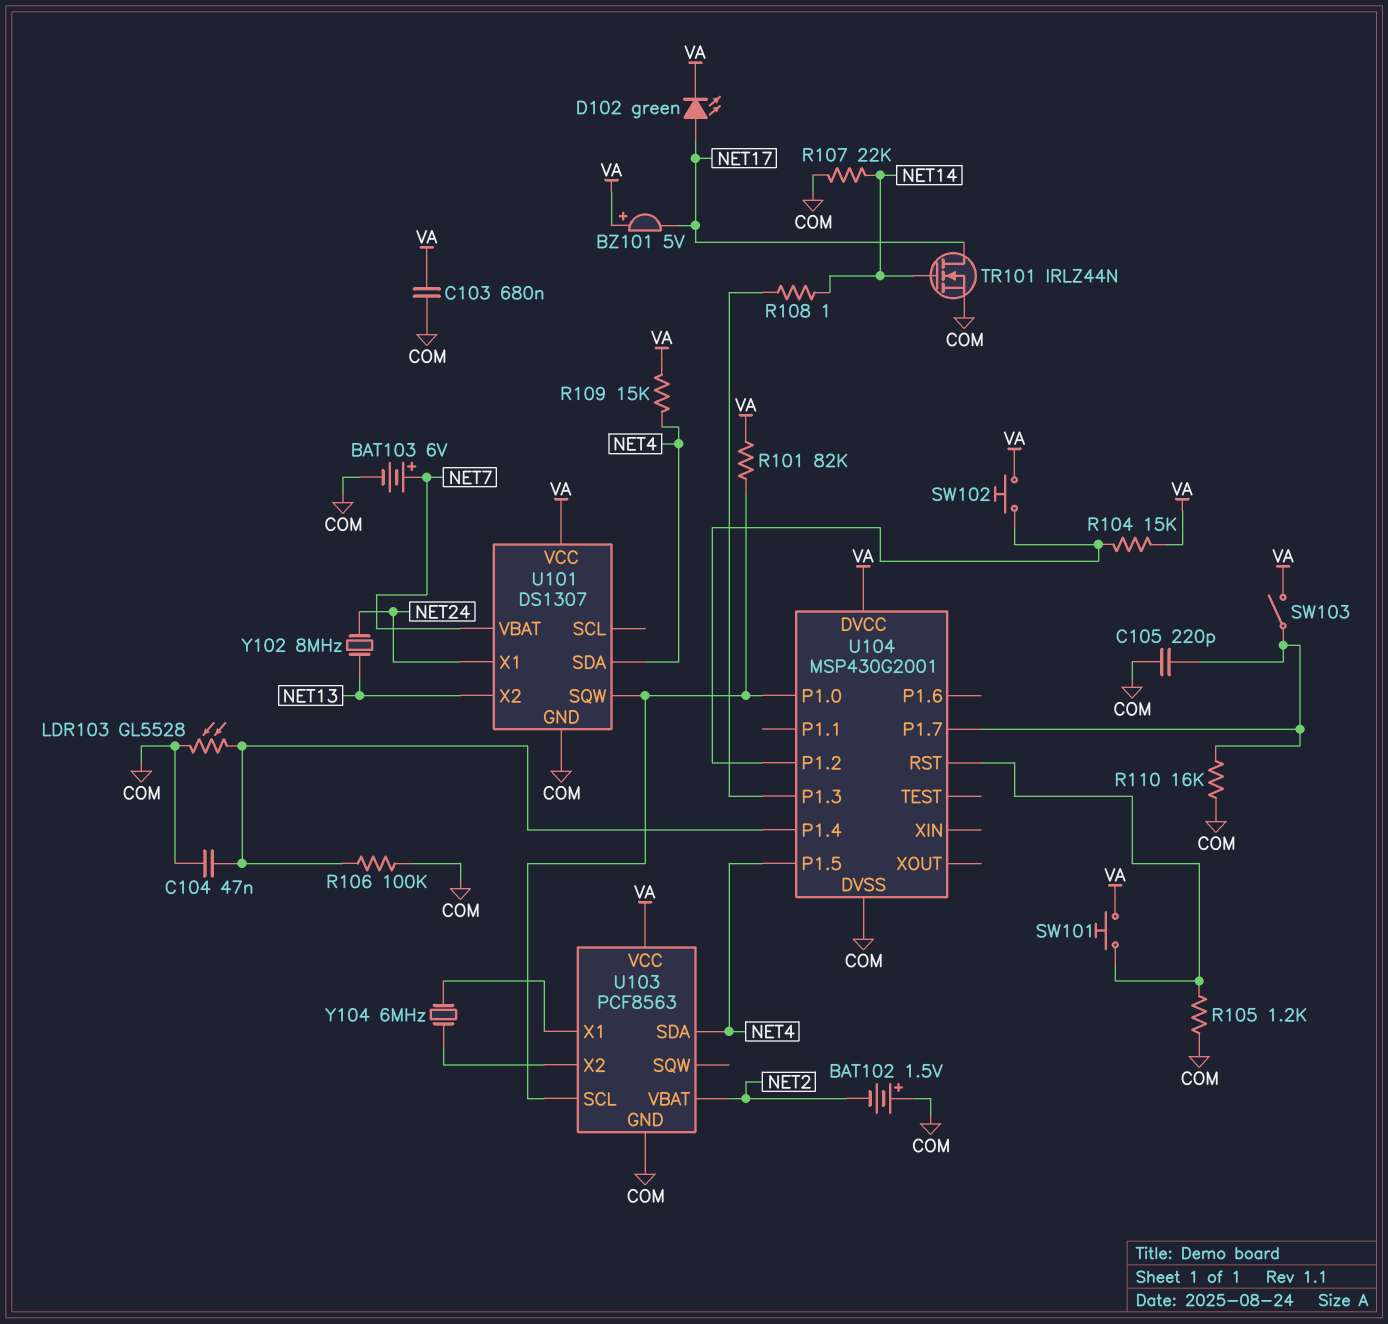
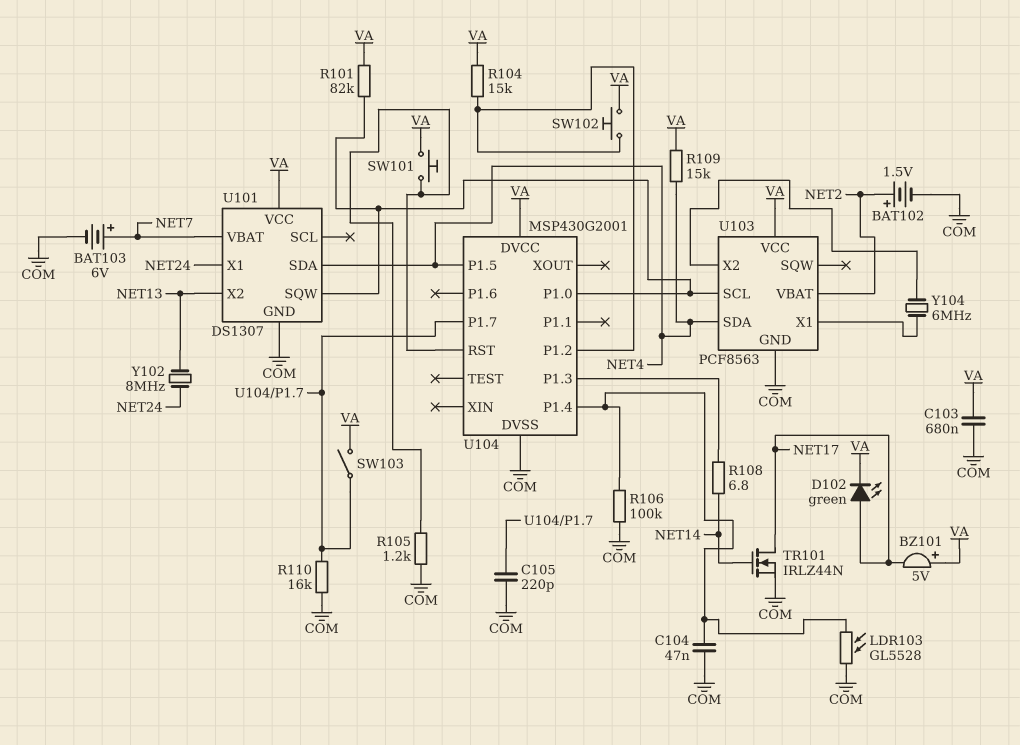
BAT102: 1.5V (plus COM, minus NET2) -> 1.5V (plus NET2, minus COM)
R107: 22k (COM, NET14) -> none
R108: 1 (NET14, U104/P1.3) -> 6.8 (NET14, U104/P1.3)

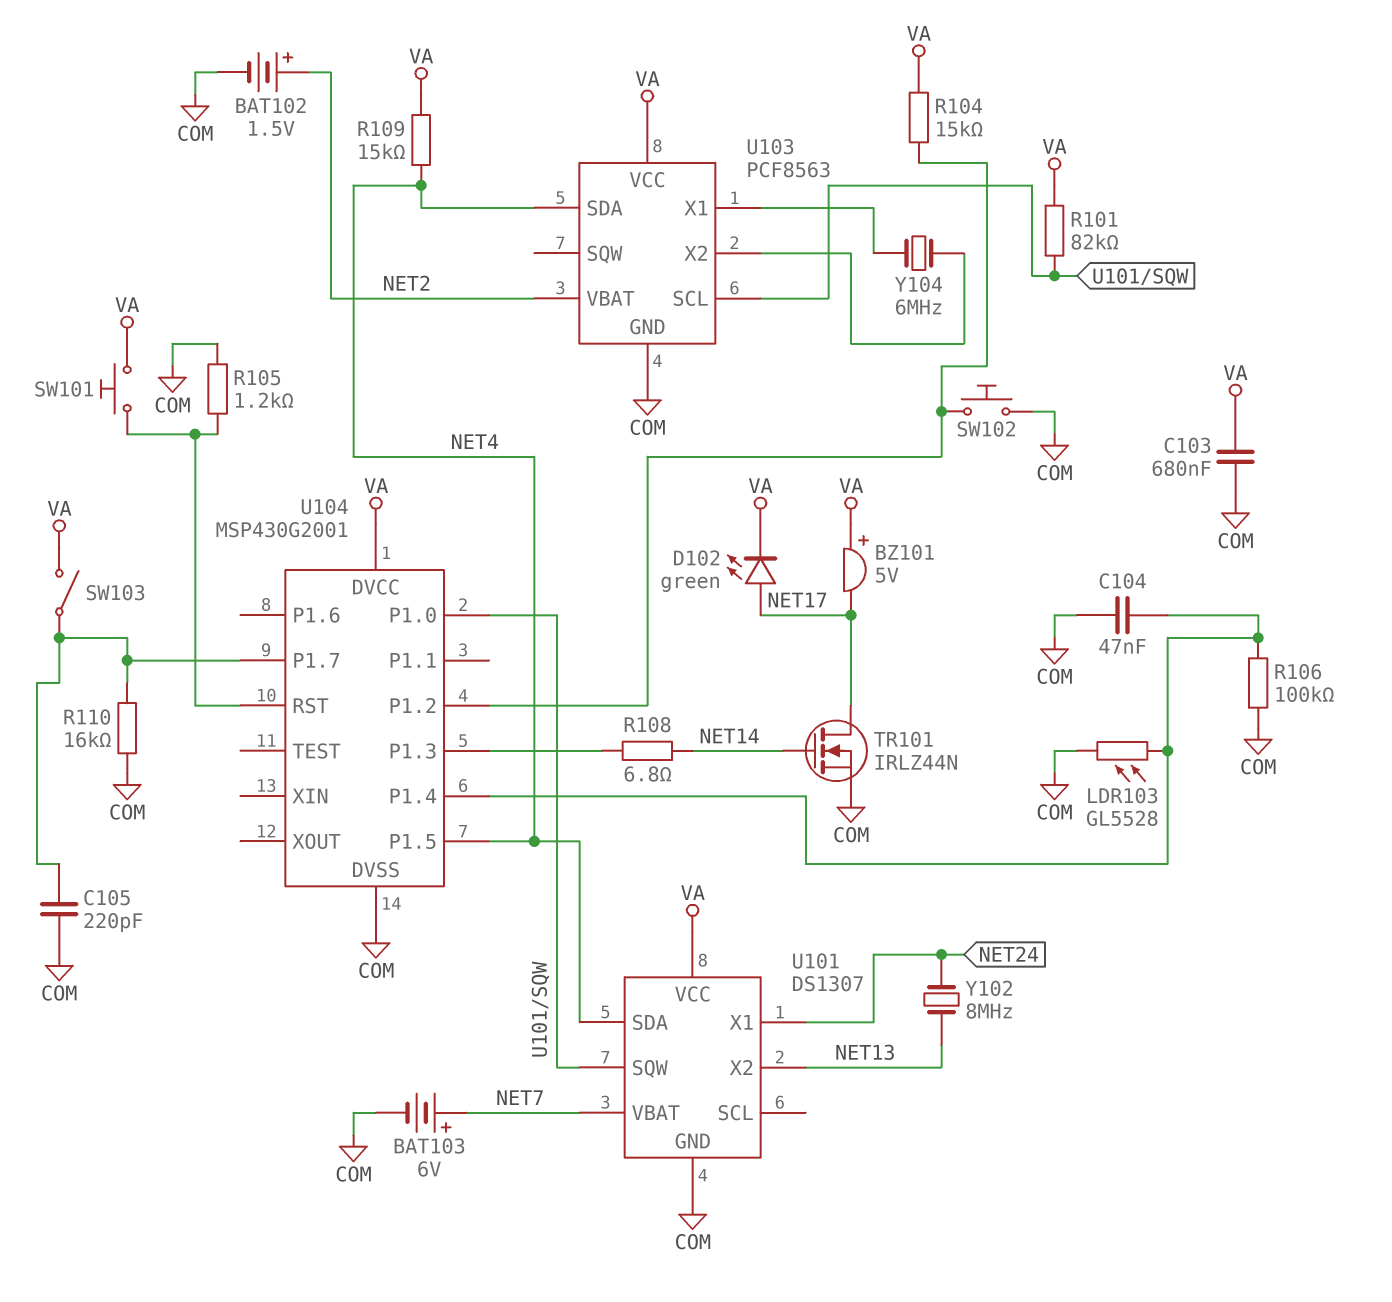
SW102: button (U104/P1.2, VA) -> button (COM, U104/P1.2)

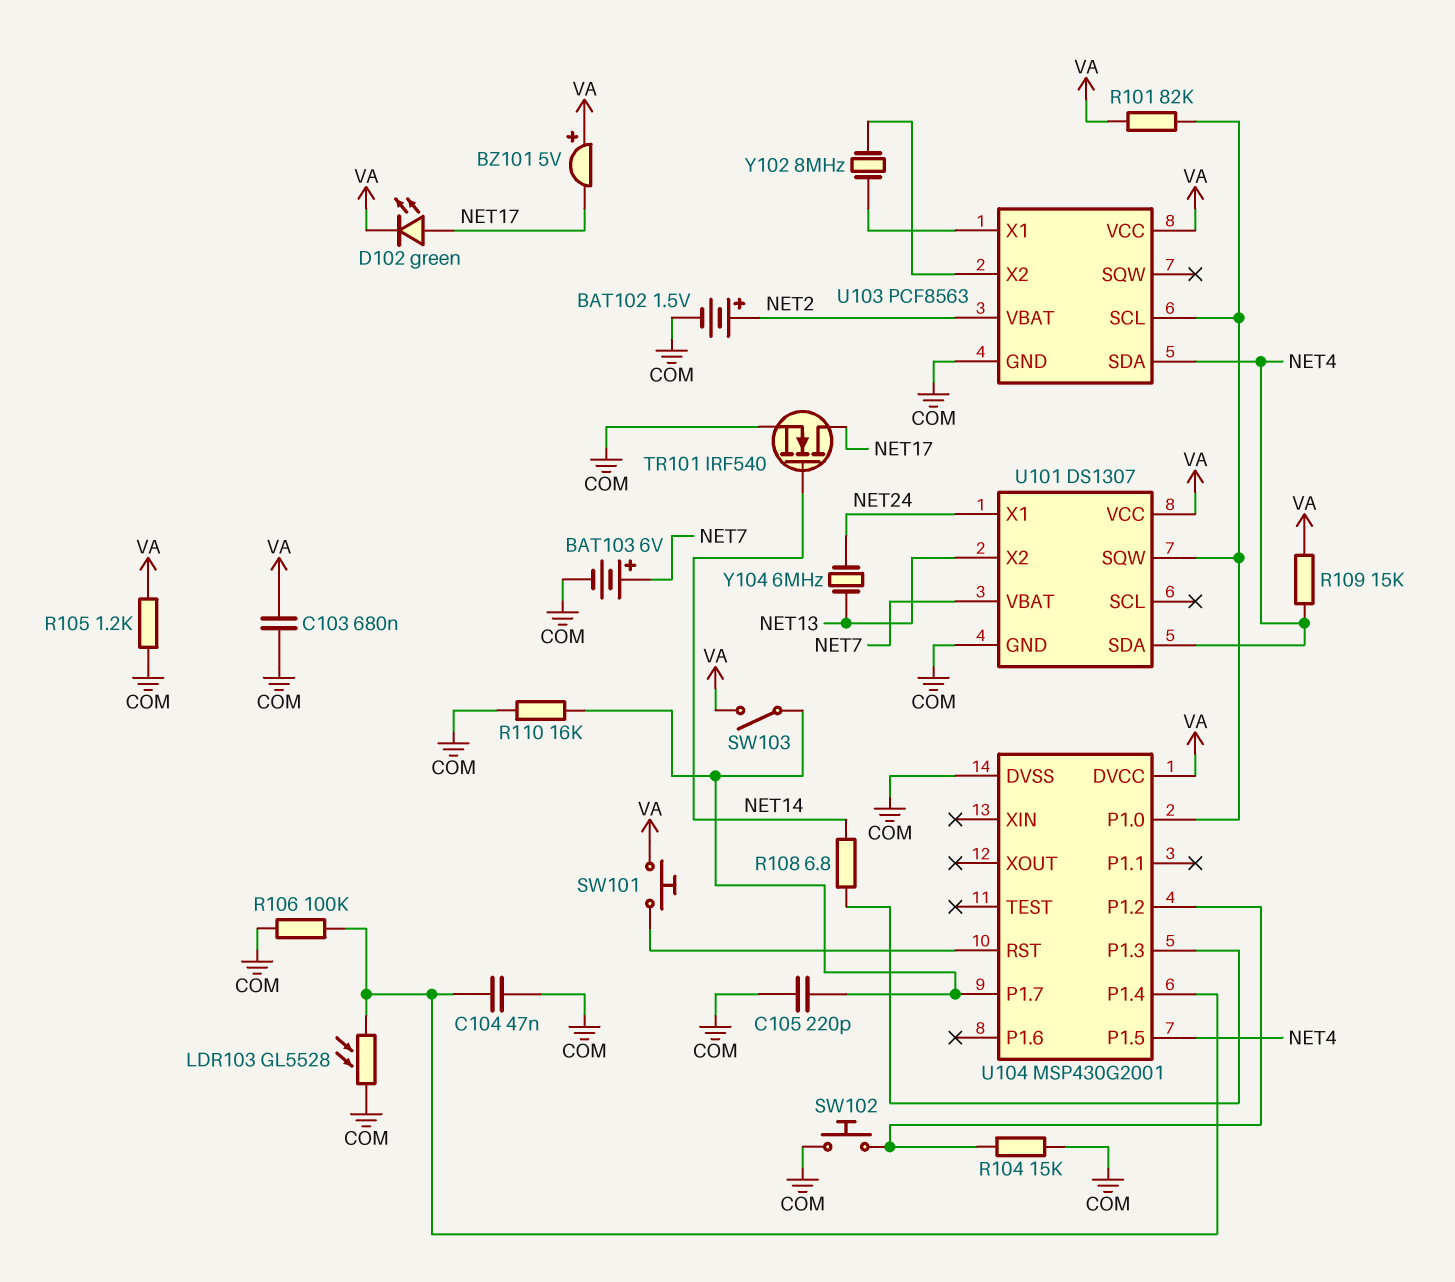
R104: 15k (U104/P1.2, VA) -> 15k (COM, U104/P1.2)
R105: 1.2k (COM, U104/RST) -> 1.2k (COM, VA)
TR101: NMOS IRLZ44N (G NET14, D NET17, S COM) -> NMOS IRF540 (G NET14, D NET17, S COM)
Y102: 8MHz (NET13, NET24) -> 8MHz (U103/X1, U103/X2)
Y104: 6MHz (U103/X1, U103/X2) -> 6MHz (NET13, NET24)

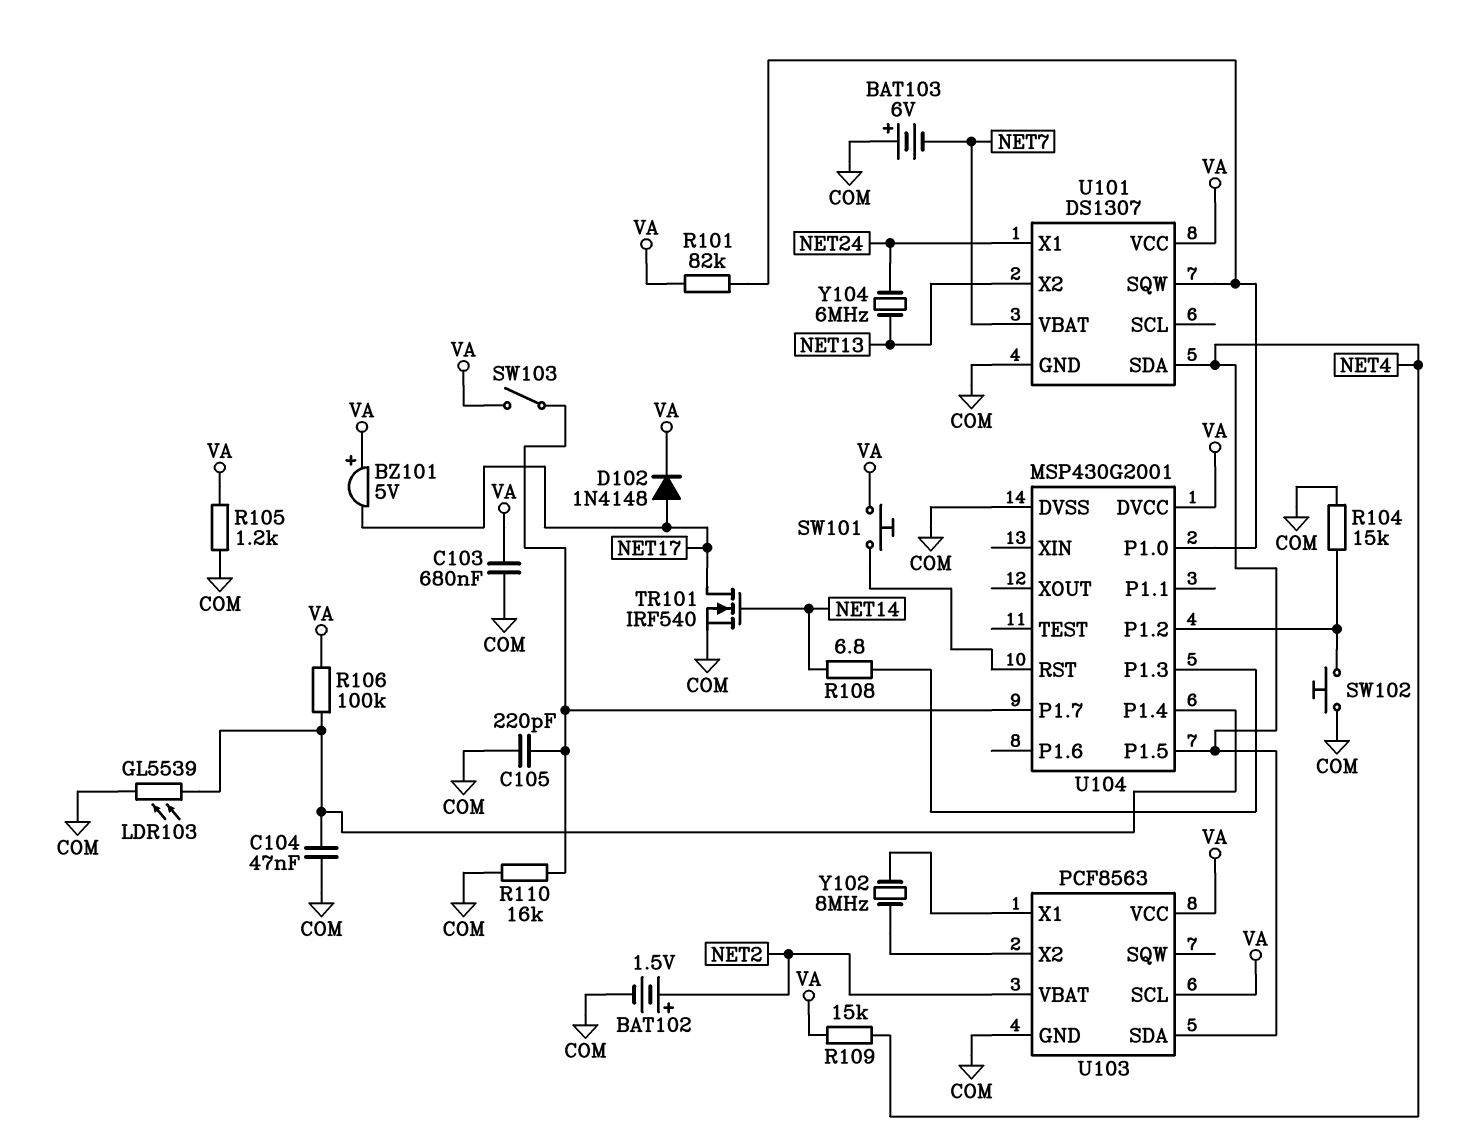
BAT103: 6V (plus NET7, minus COM) -> 6V (plus COM, minus NET7)
D102: LED green (A NET17, K VA) -> diode 1N4148 (A NET17, K VA)
LDR103: GL5528 (COM, U104/P1.4) -> GL5539 (COM, U104/P1.4)
R106: 100k (COM, U104/P1.4) -> 100k (U104/P1.4, VA)
U103 pin SCL: U101/SQW -> VA

